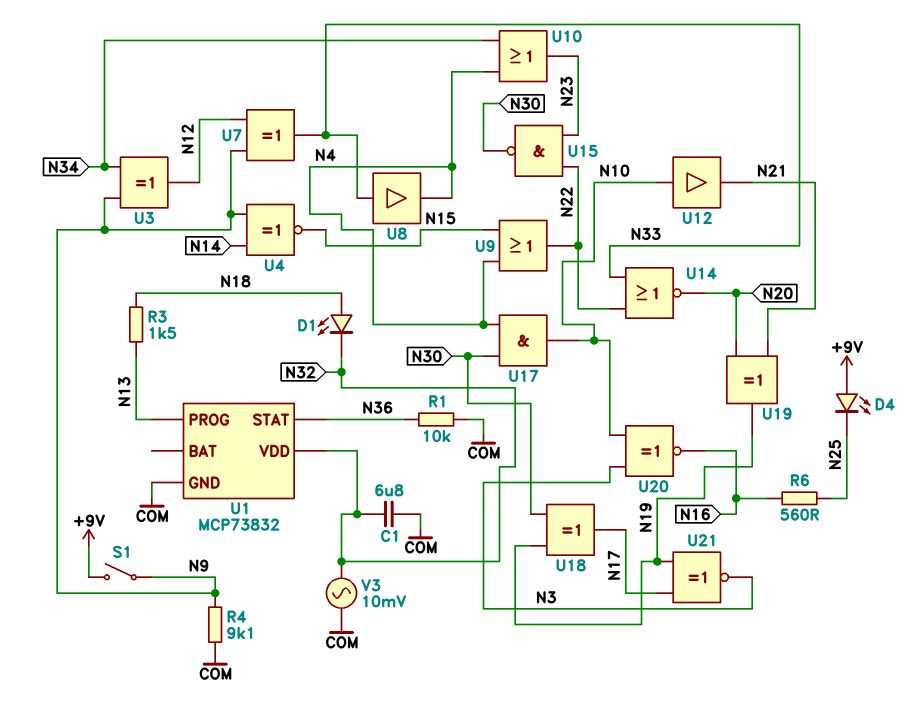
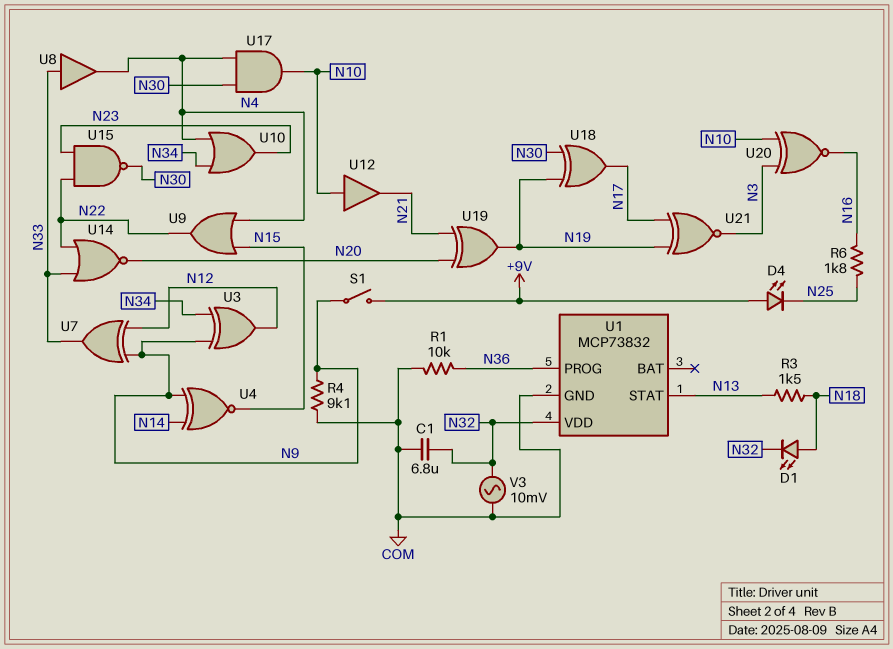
R6: 560 (N16, N25) -> 1.8k (N16, N25)
U1 pin PROG: N13 -> N36
U1 pin STAT: N36 -> N13

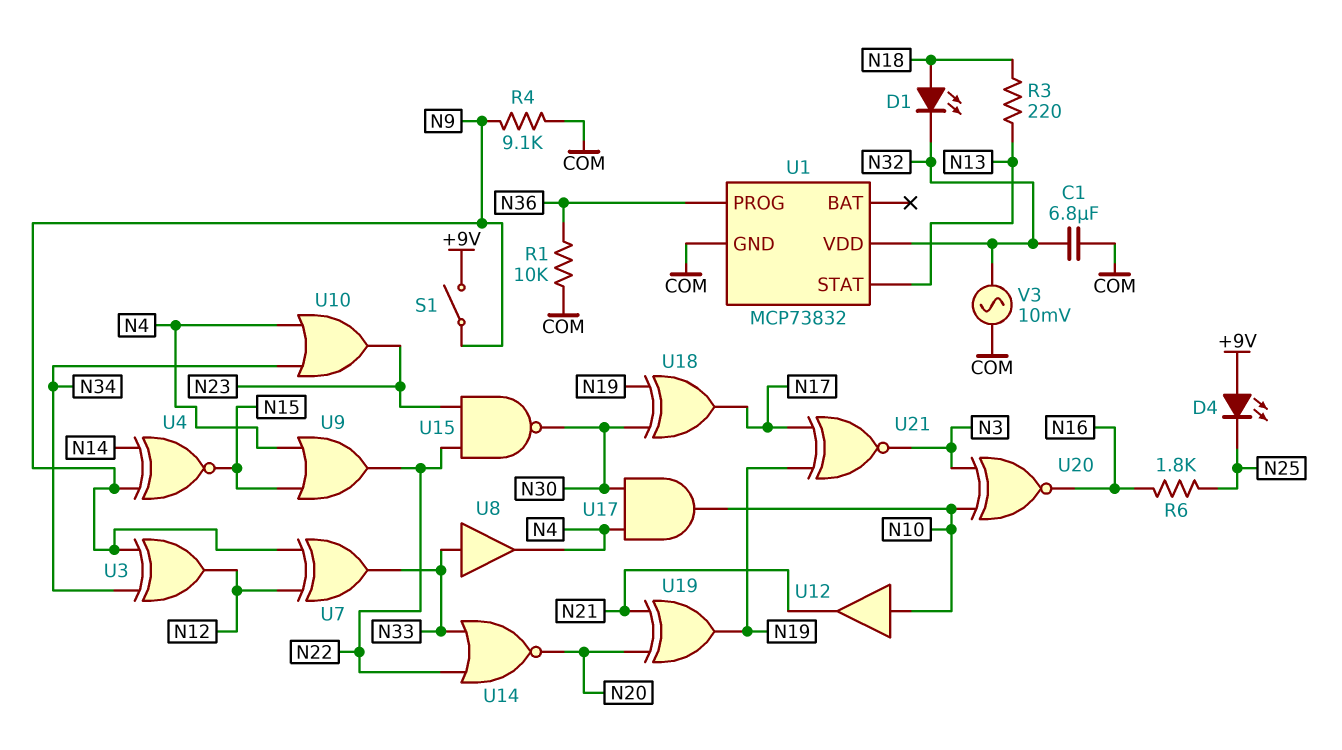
R3: 1.5k (N13, N18) -> 220 (N13, N18)

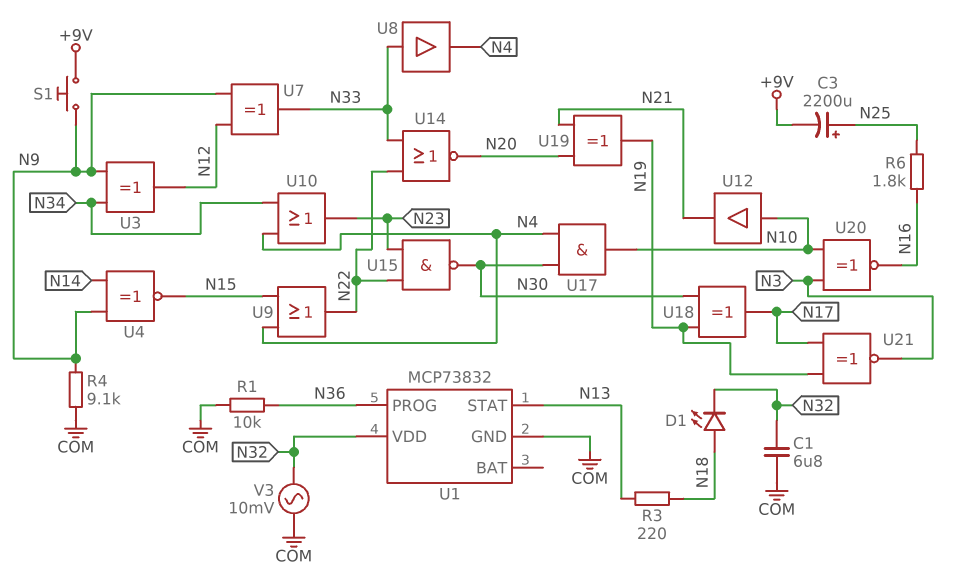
C3: none -> 2200uF (plus N25, minus +9V)
D4: LED (A +9V, K N25) -> none
S1: switch (+9V, N9) -> button (+9V, N9)

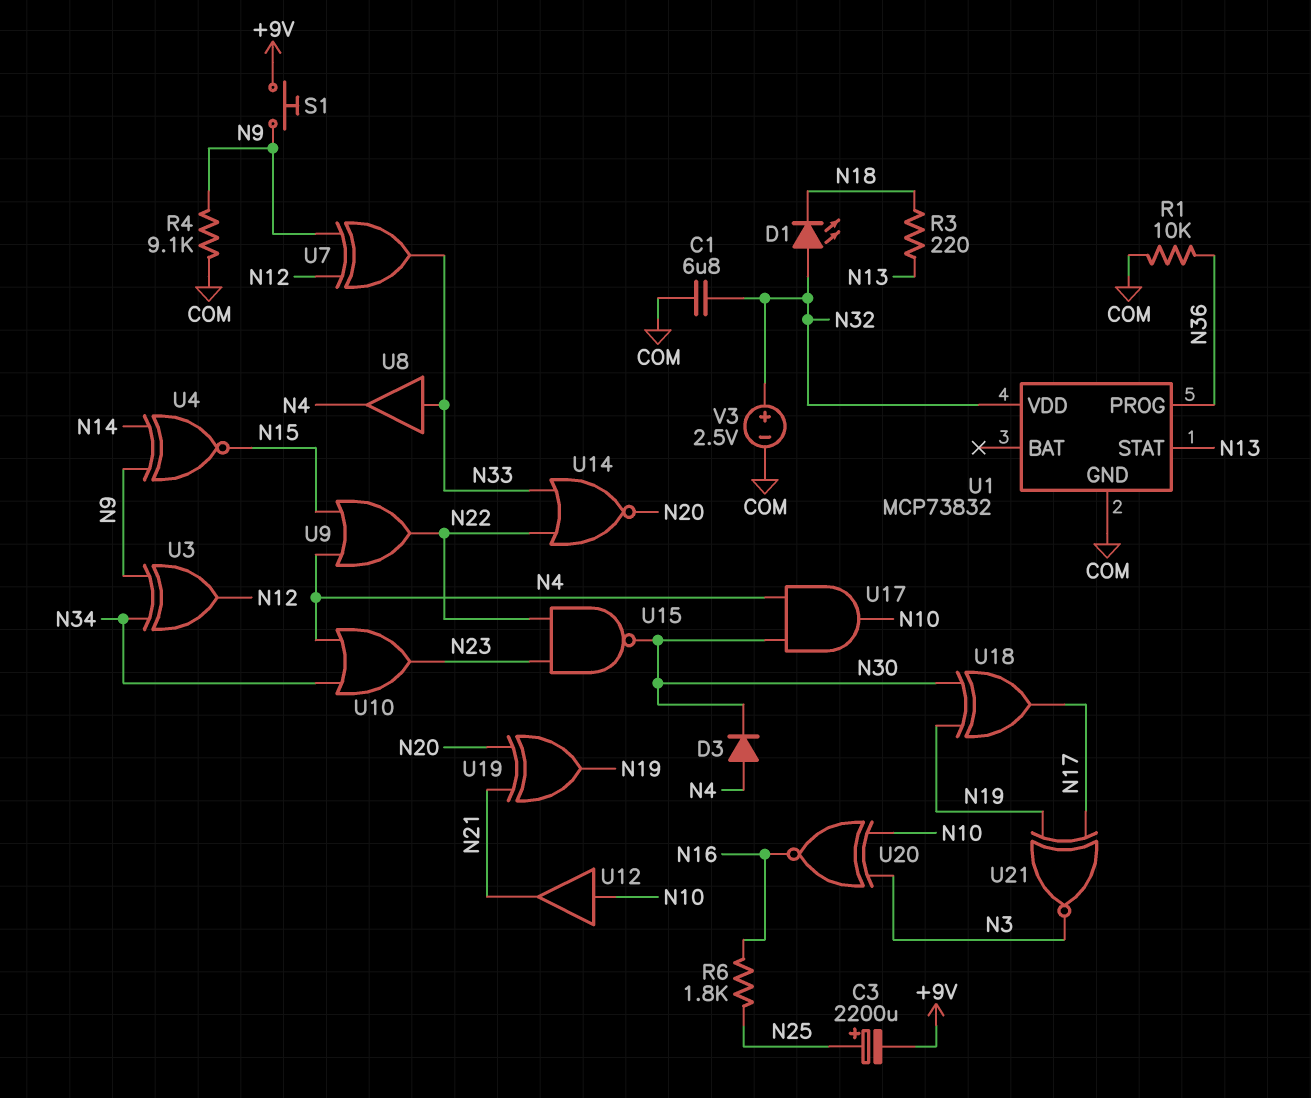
D1: LED (A N18, K N32) -> LED (A N32, K N18)
D3: none -> diode (A N4, K N30)
V3: AC 10mV (COM, N32) -> 2.5V (plus N32, minus COM)

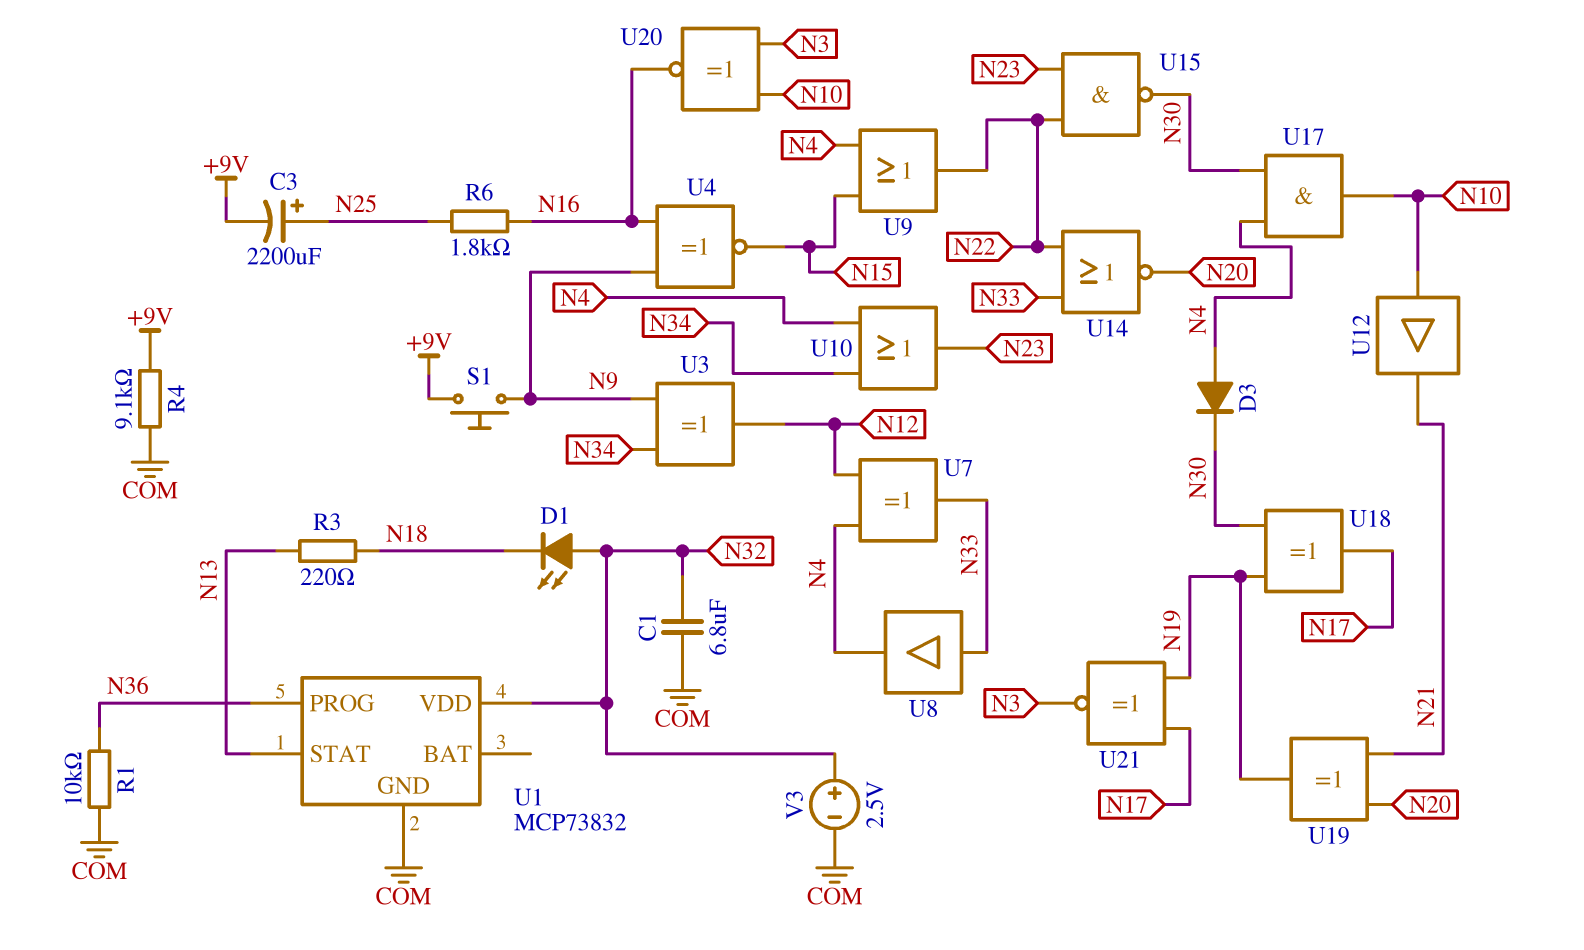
R4: 9.1k (COM, N9) -> 9.1k (+9V, COM)
U4: XNOR (in N9, in N14, out N15) -> XNOR (in N9, in N16, out N15)
U7: XOR (in N9, in N12, out N33) -> XOR (in N4, in N12, out N33)

